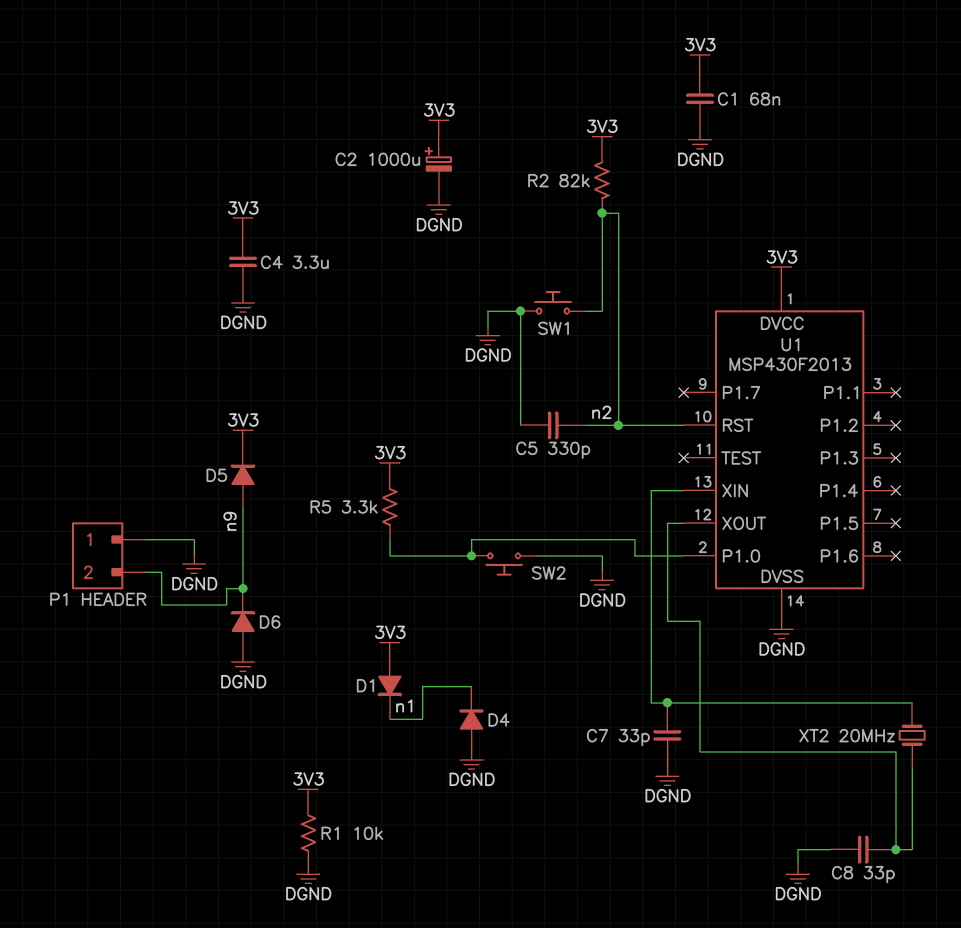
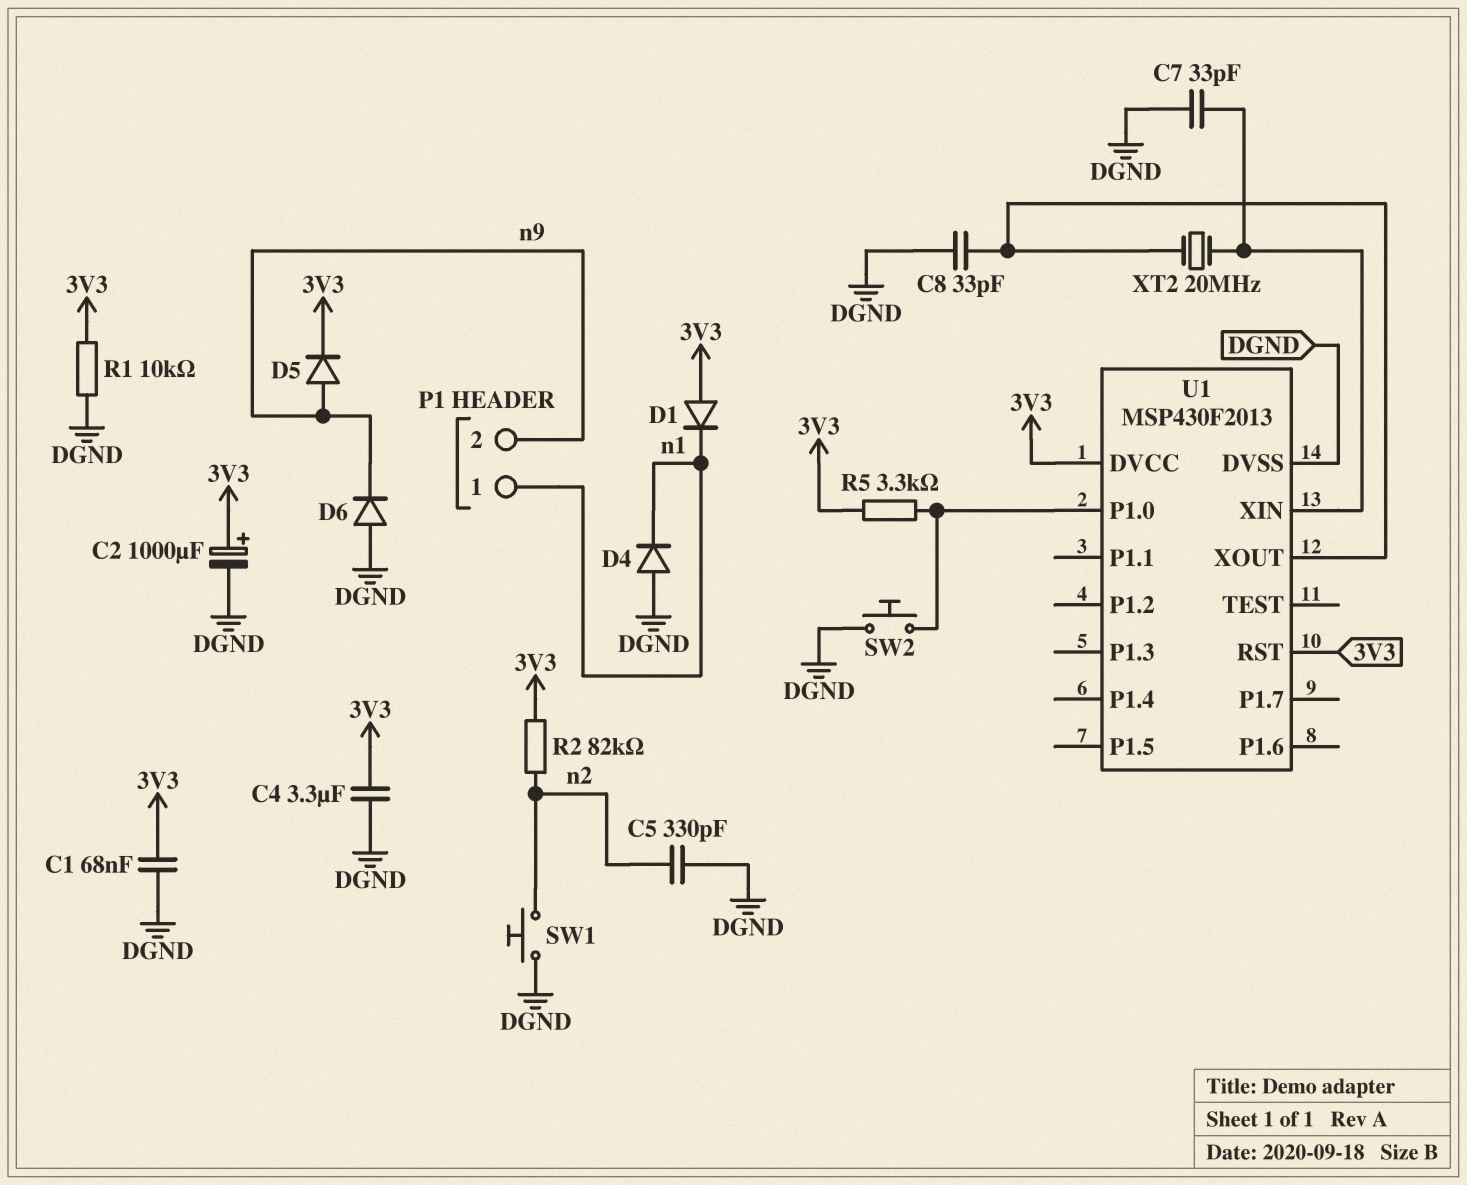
P1 pin 1: DGND -> n1
U1 pin RST: n2 -> 3V3

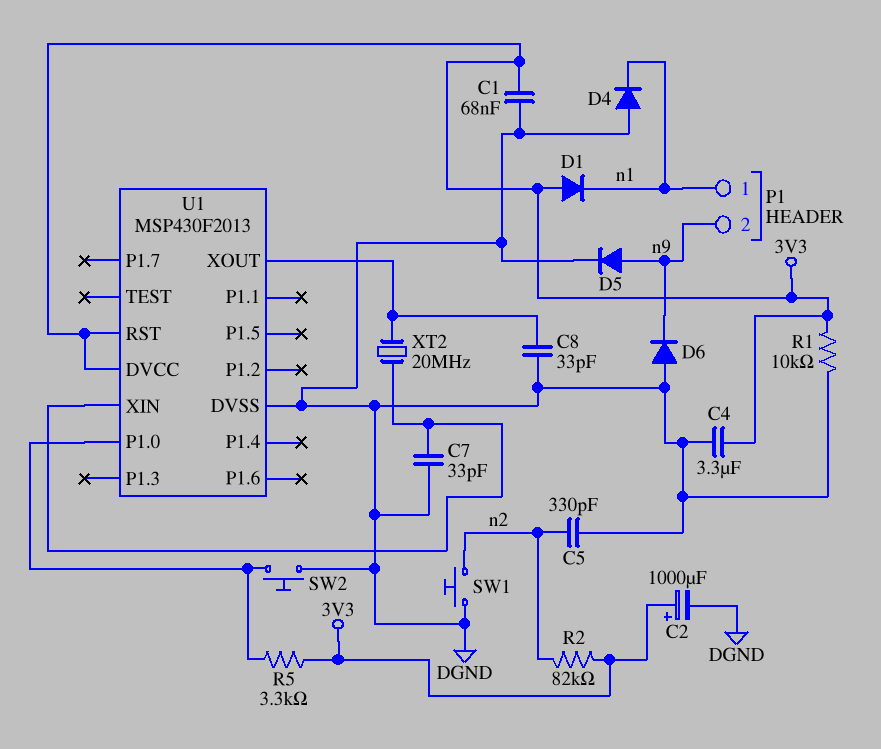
D5: diode (A n9, K 3V3) -> diode (A n9, K DGND)

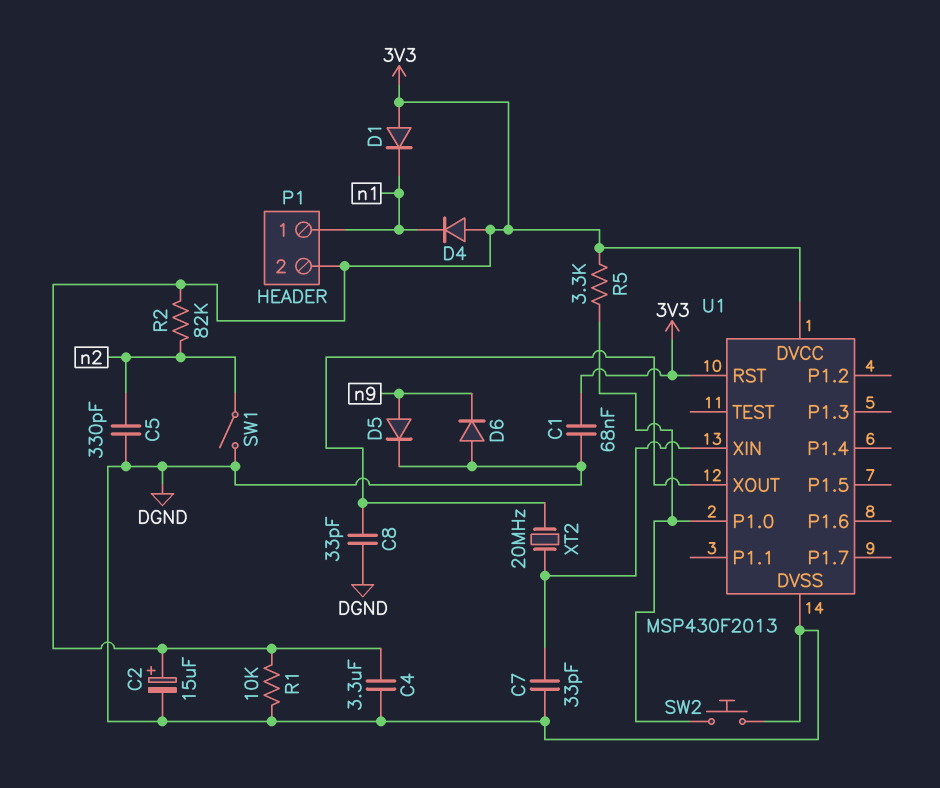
C2: 1000uF (plus 3V3, minus DGND) -> 15uF (plus 3V3, minus DGND)
D4: diode (A DGND, K n1) -> diode (A 3V3, K n1)
P1 pin 2: n9 -> 3V3
SW1: button (DGND, n2) -> switch (DGND, n2)

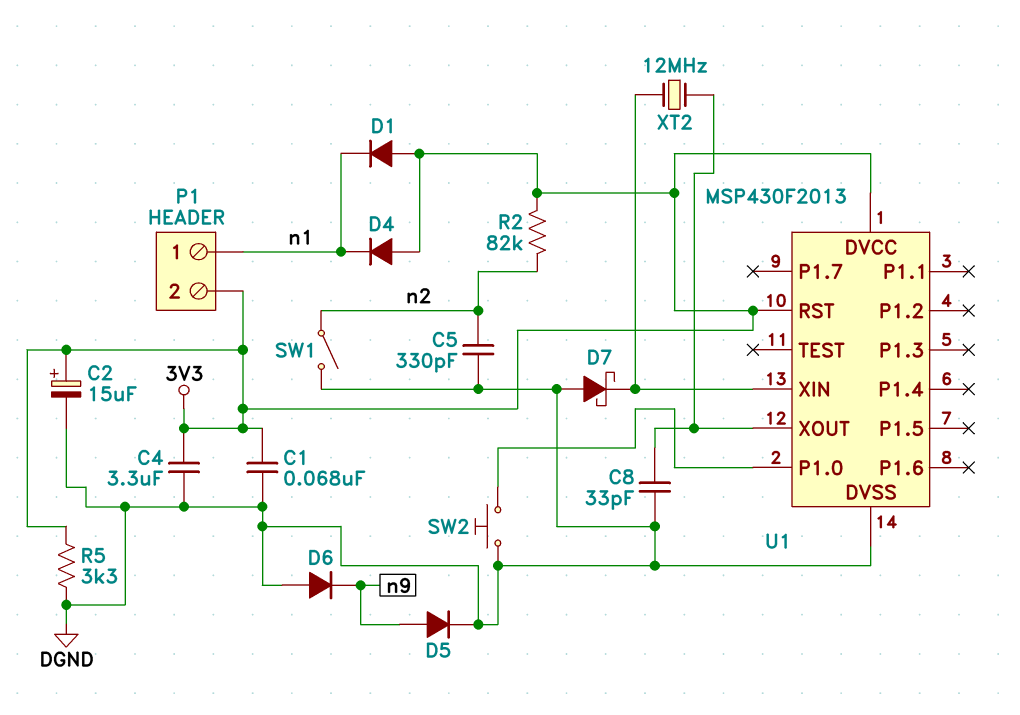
C7: 33pF (DGND, U1/XIN) -> none
D7: none -> schottky (A DGND, K U1/XIN)
R1: 10k (3V3, DGND) -> none
R5: 3.3k (3V3, U1/P1.0) -> 3.3k (3V3, DGND)
XT2: 20MHz (U1/XIN, U1/XOUT) -> 12MHz (U1/XIN, U1/XOUT)

